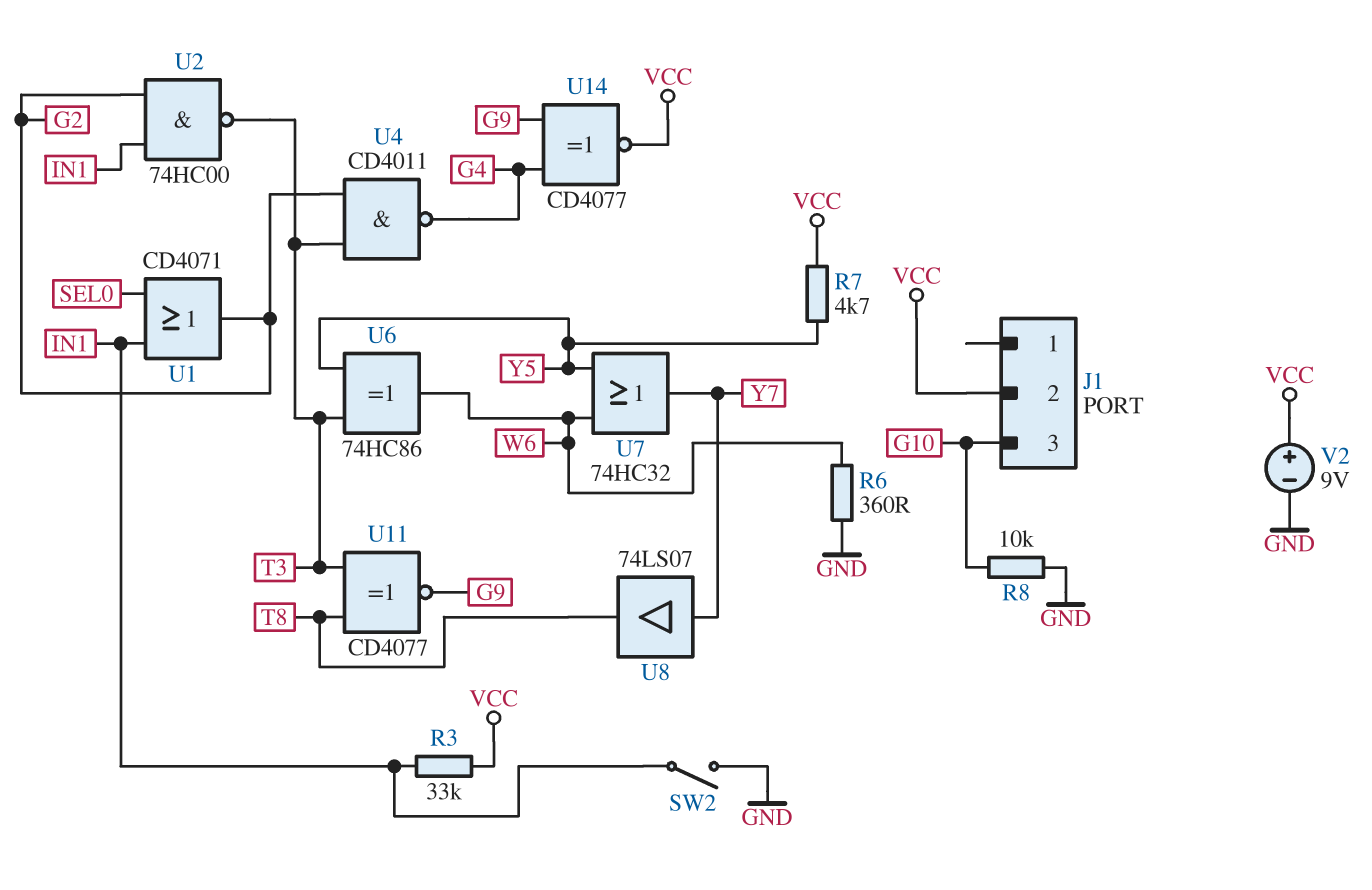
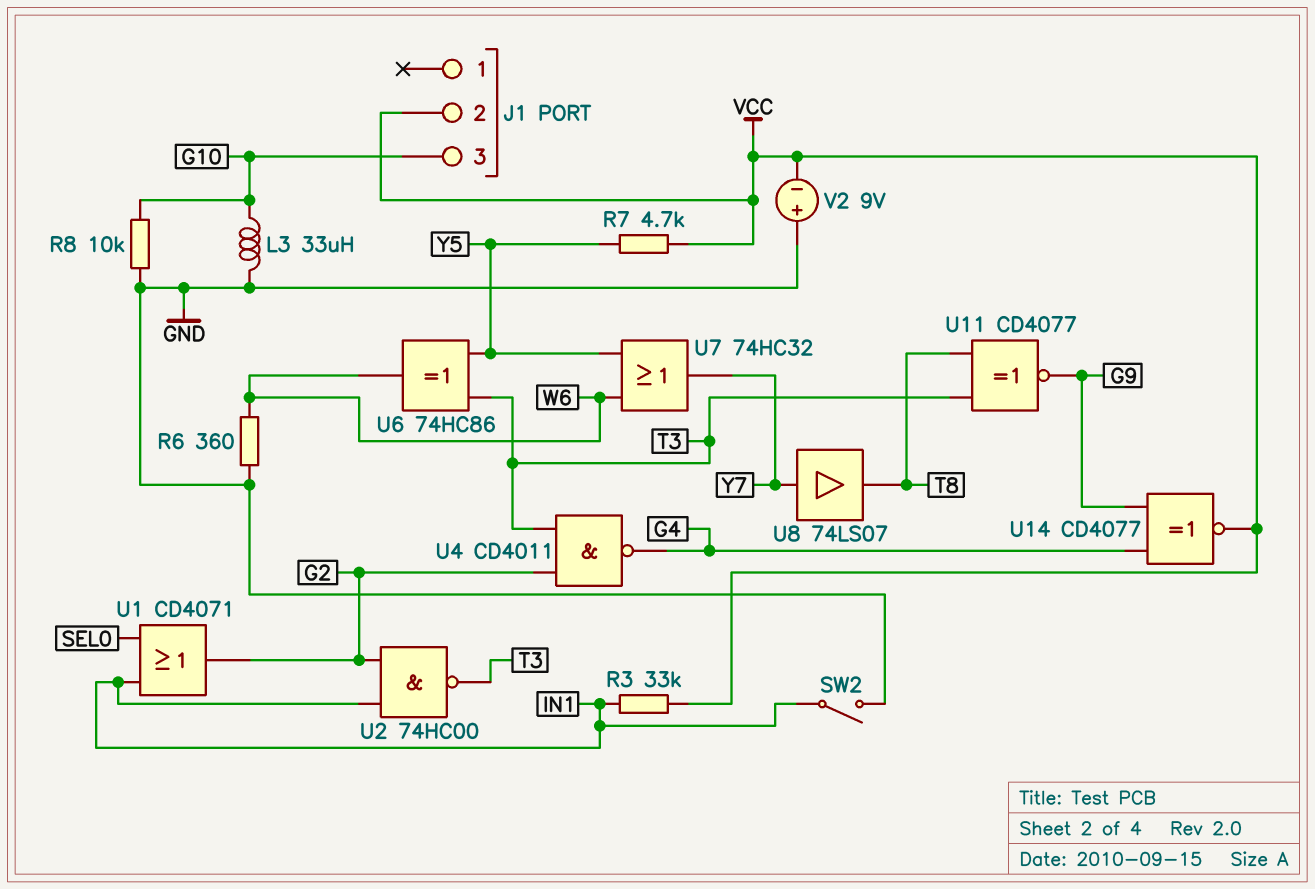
L3: none -> 33uH (G10, GND)
V2: 9V (plus VCC, minus GND) -> 9V (plus GND, minus VCC)

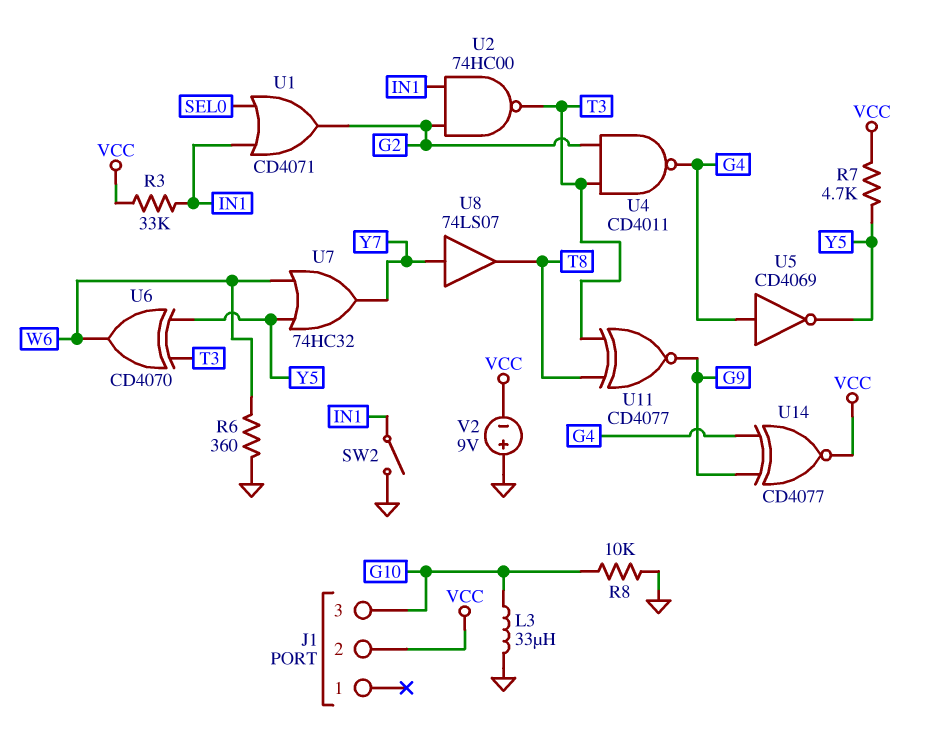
U5: none -> NOT CD4069 (in G4, out Y5)
U6: XOR 74HC86 (in T3, in Y5, out W6) -> XOR CD4070 (in T3, in Y5, out W6)

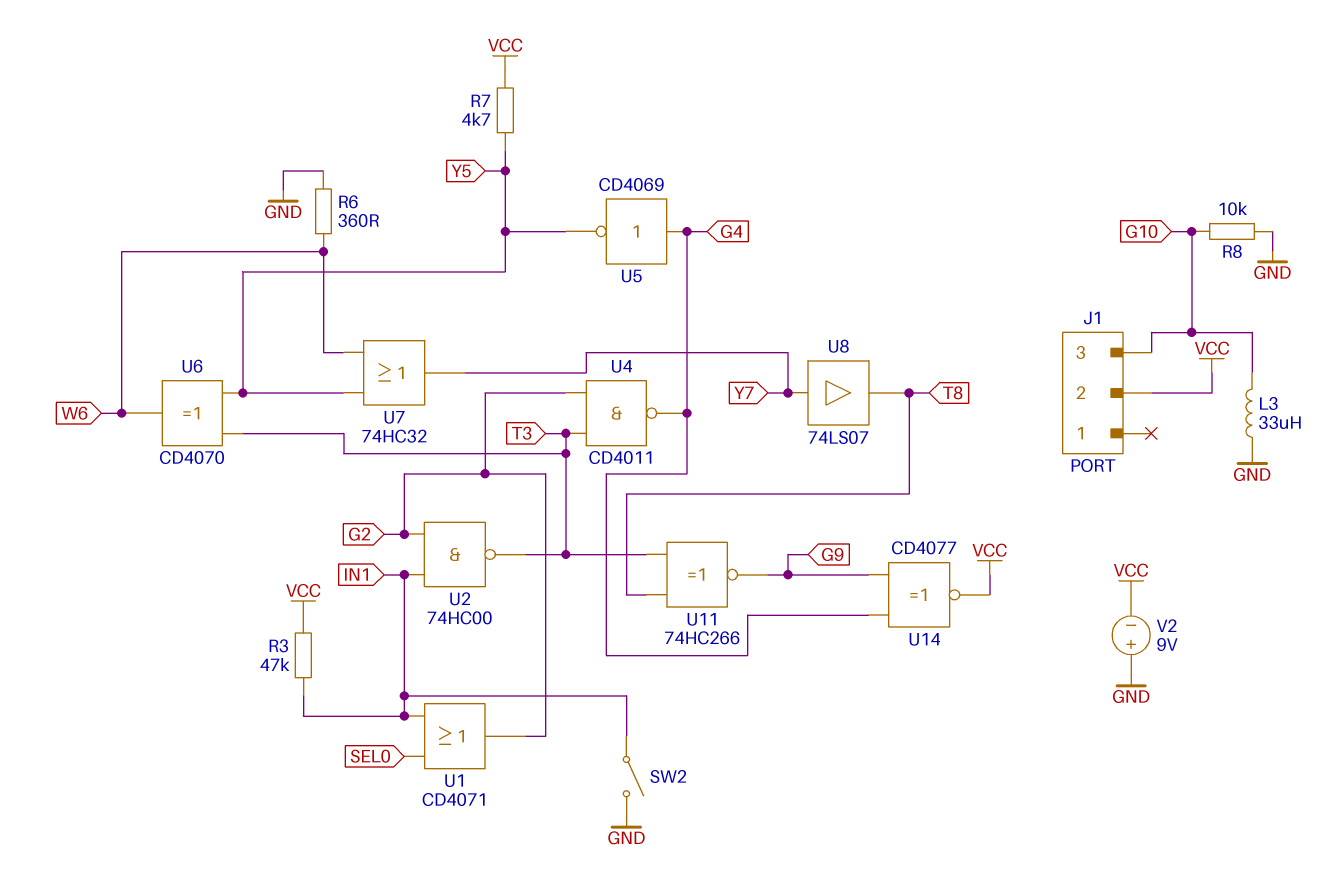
R3: 33k (IN1, VCC) -> 47k (IN1, VCC)
U11: XNOR CD4077 (in T3, in T8, out G9) -> XNOR 74HC266 (in T3, in T8, out G9)

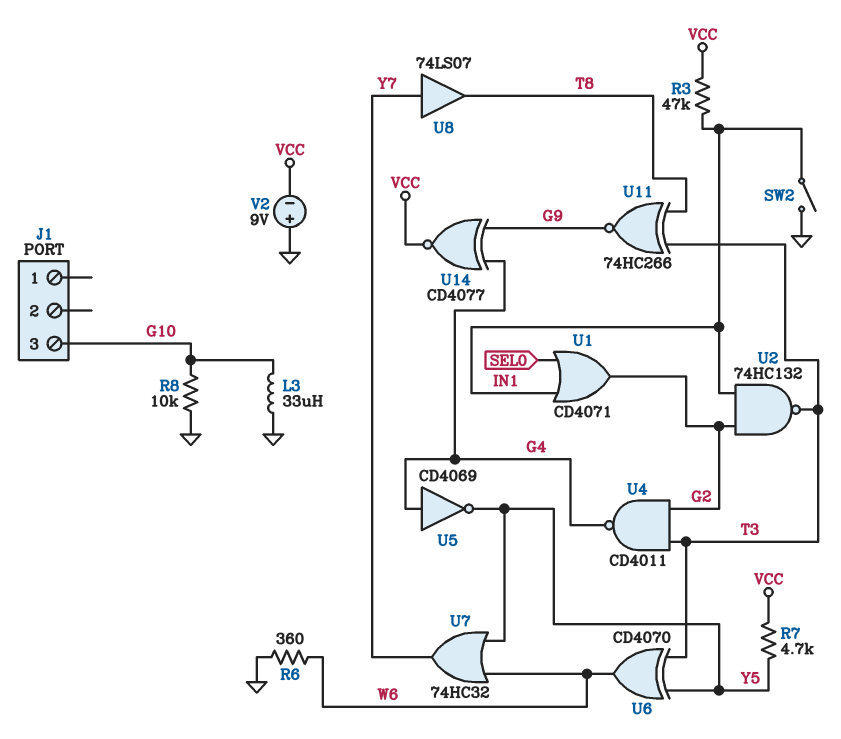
J1 pin 2: VCC -> none
U2: NAND 74HC00 (in G2, in IN1, out T3) -> NAND 74HC132 (in G2, in IN1, out T3)

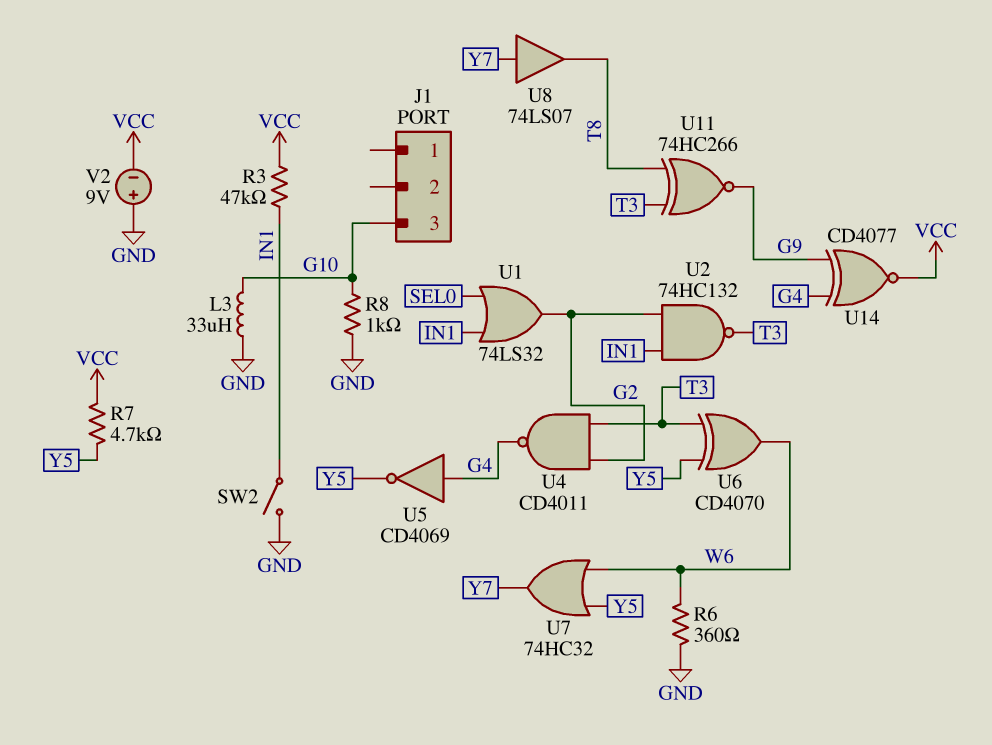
R8: 10k (G10, GND) -> 1k (G10, GND)
U1: OR CD4071 (in IN1, in SEL0, out G2) -> OR 74LS32 (in IN1, in SEL0, out G2)

